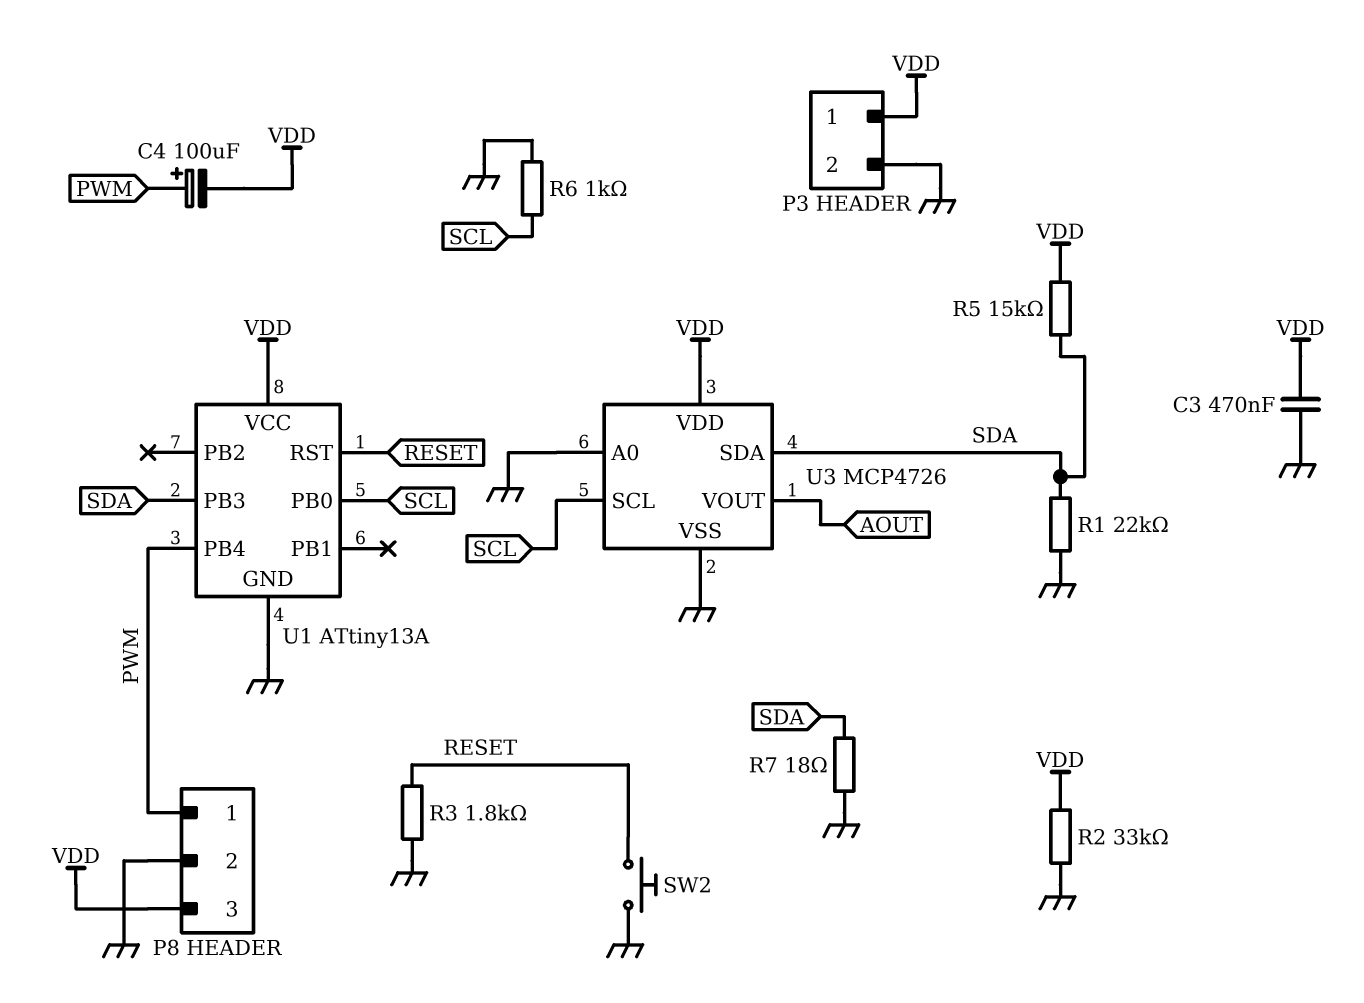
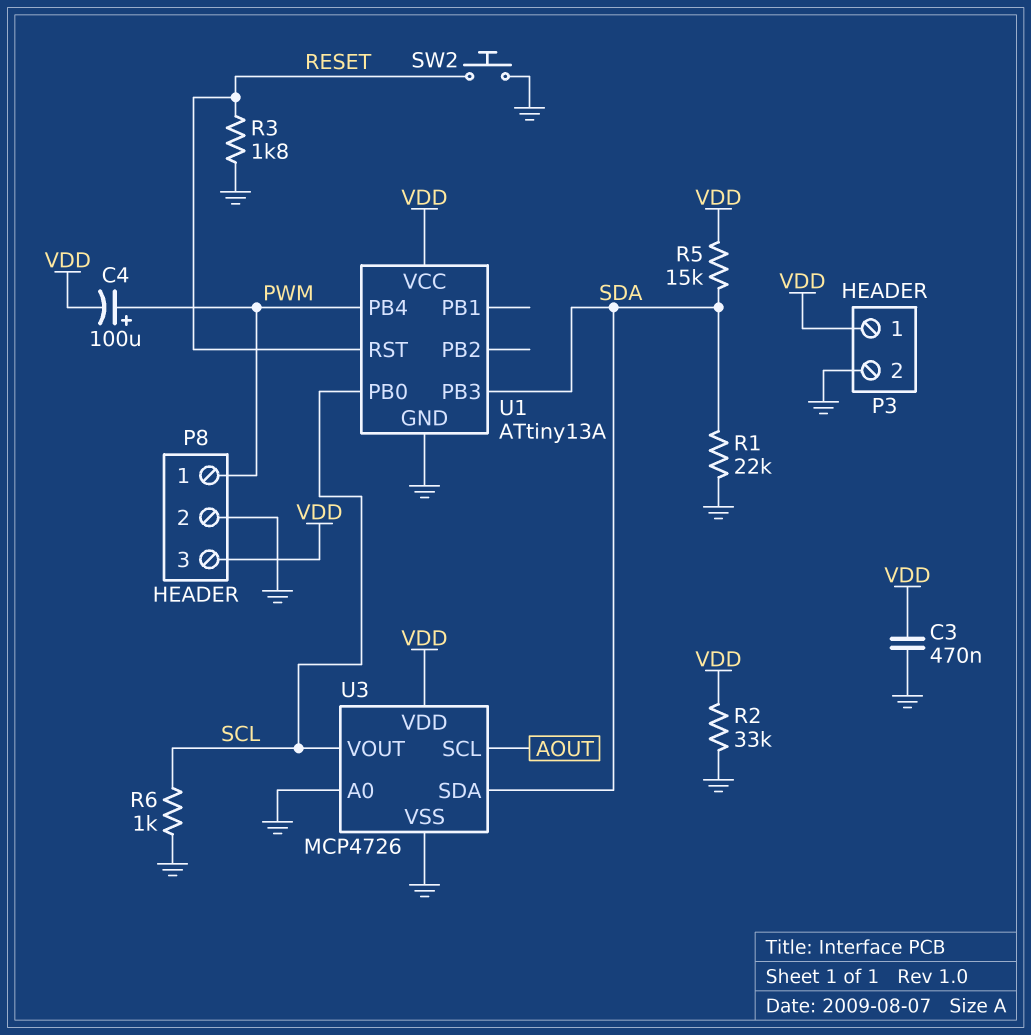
R7: 18 (GND, SDA) -> none
U3 pin SCL: SCL -> AOUT
U3 pin VOUT: AOUT -> SCL

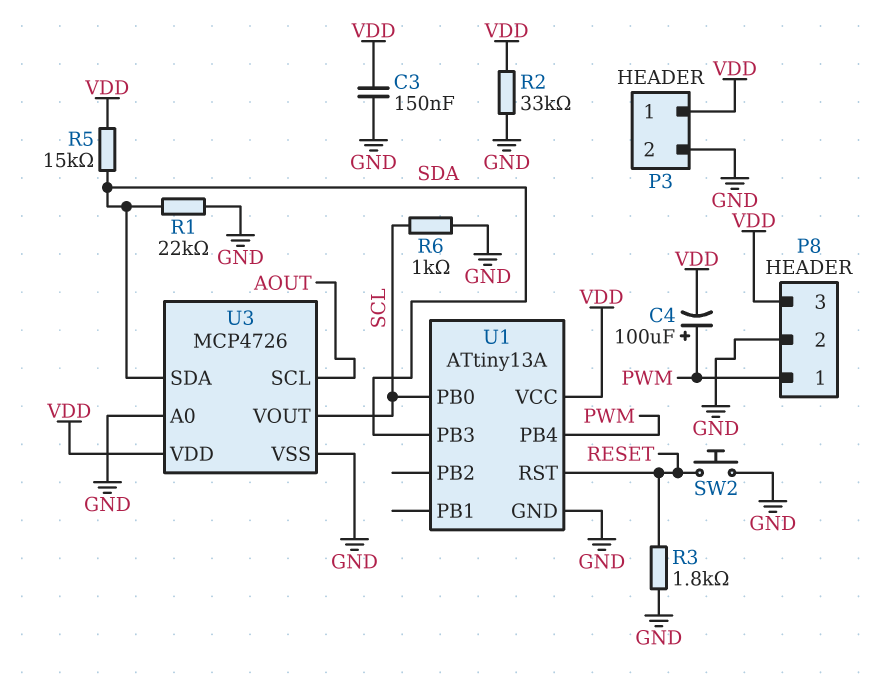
C3: 470nF (GND, VDD) -> 150nF (GND, VDD)

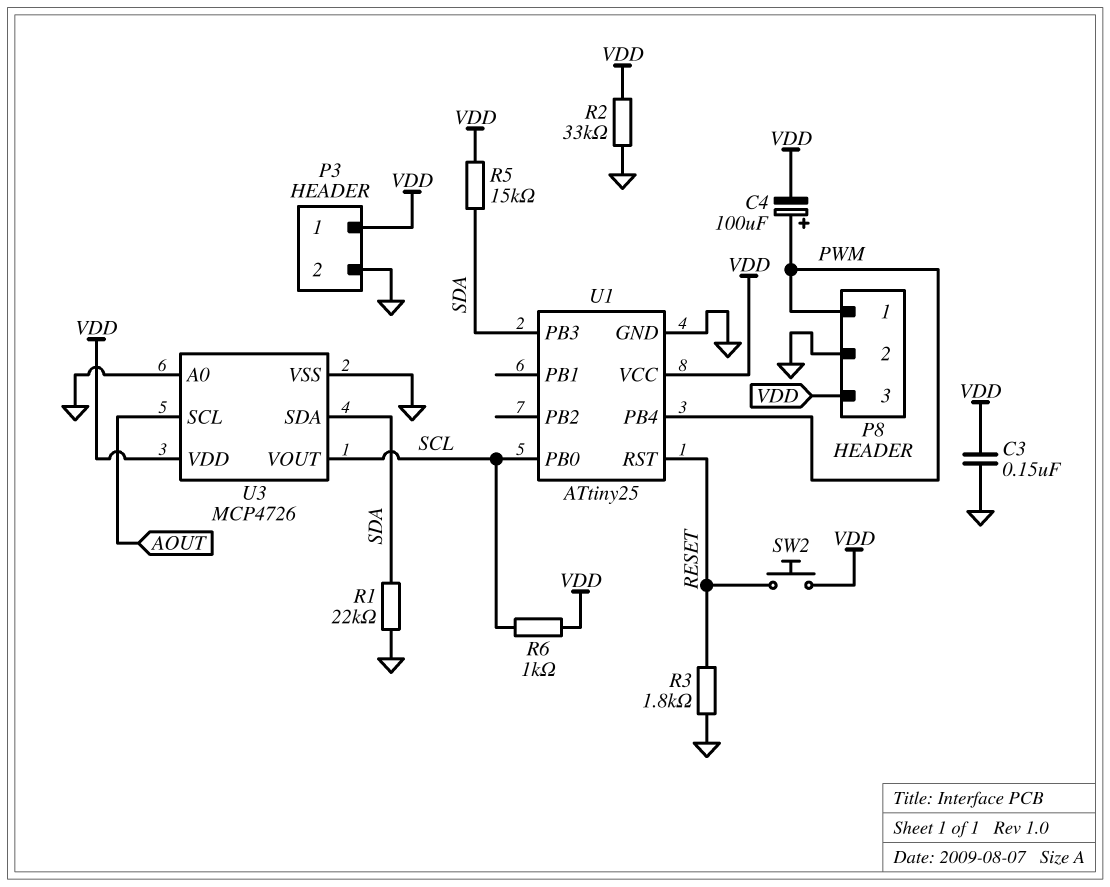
R6: 1k (GND, SCL) -> 1k (SCL, VDD)
SW2: button (GND, RESET) -> button (RESET, VDD)
U1: ATtiny13A -> ATtiny25

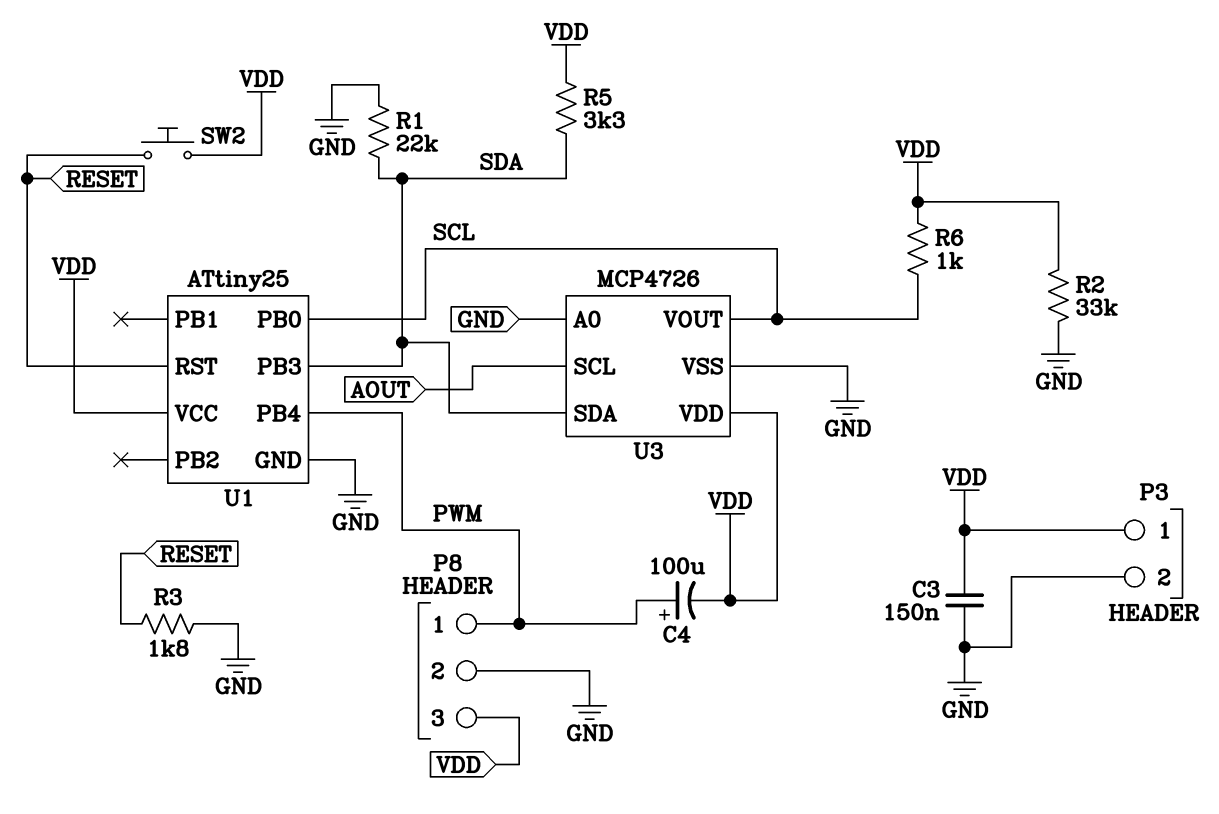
R5: 15k (SDA, VDD) -> 3.3k (SDA, VDD)

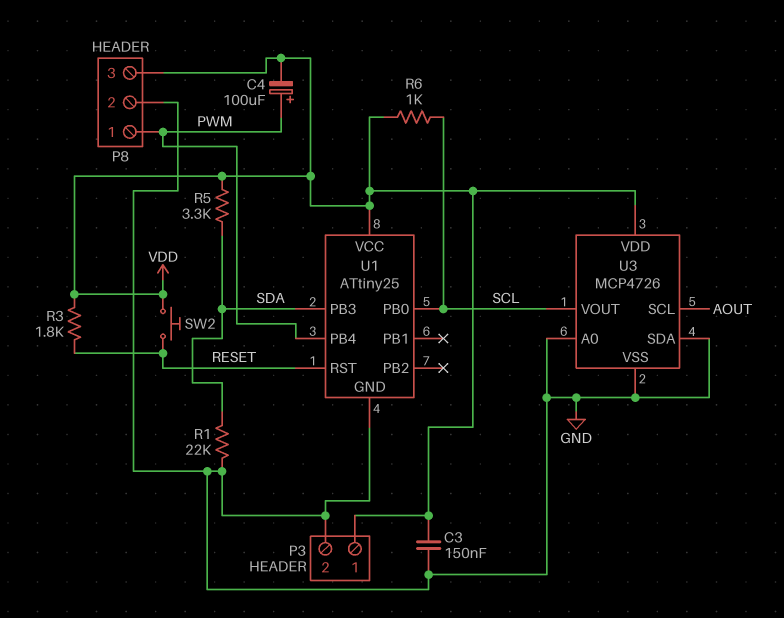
R2: 33k (GND, VDD) -> none
R3: 1.8k (GND, RESET) -> 1.8k (RESET, VDD)
U3 pin SDA: SDA -> GND

